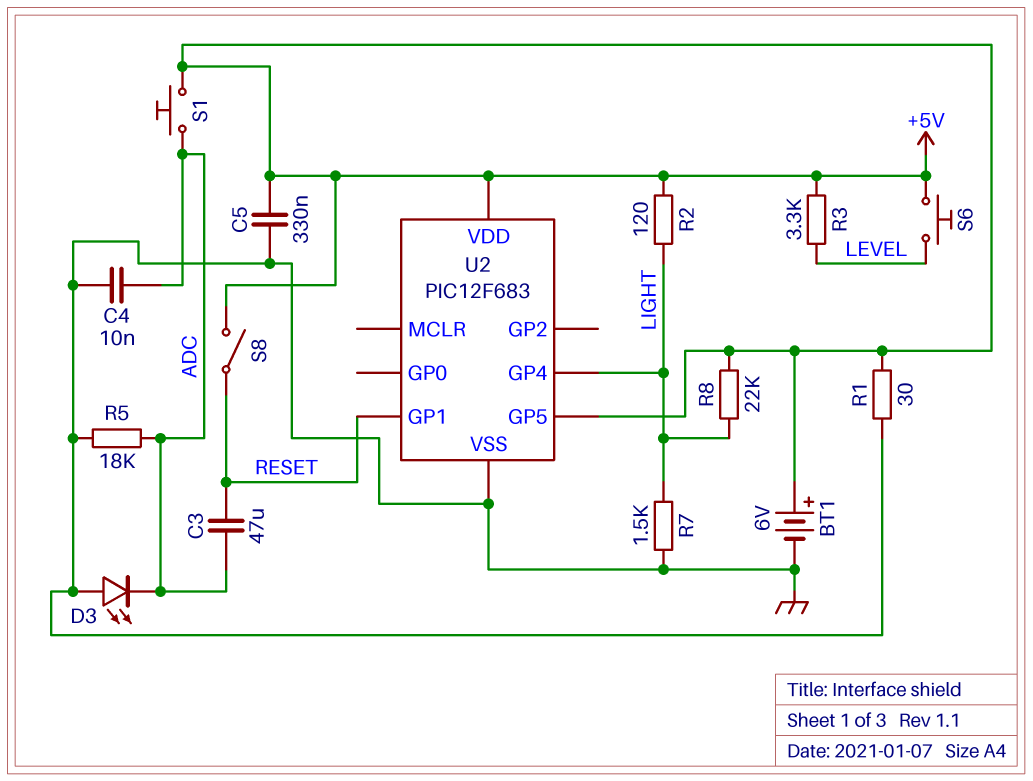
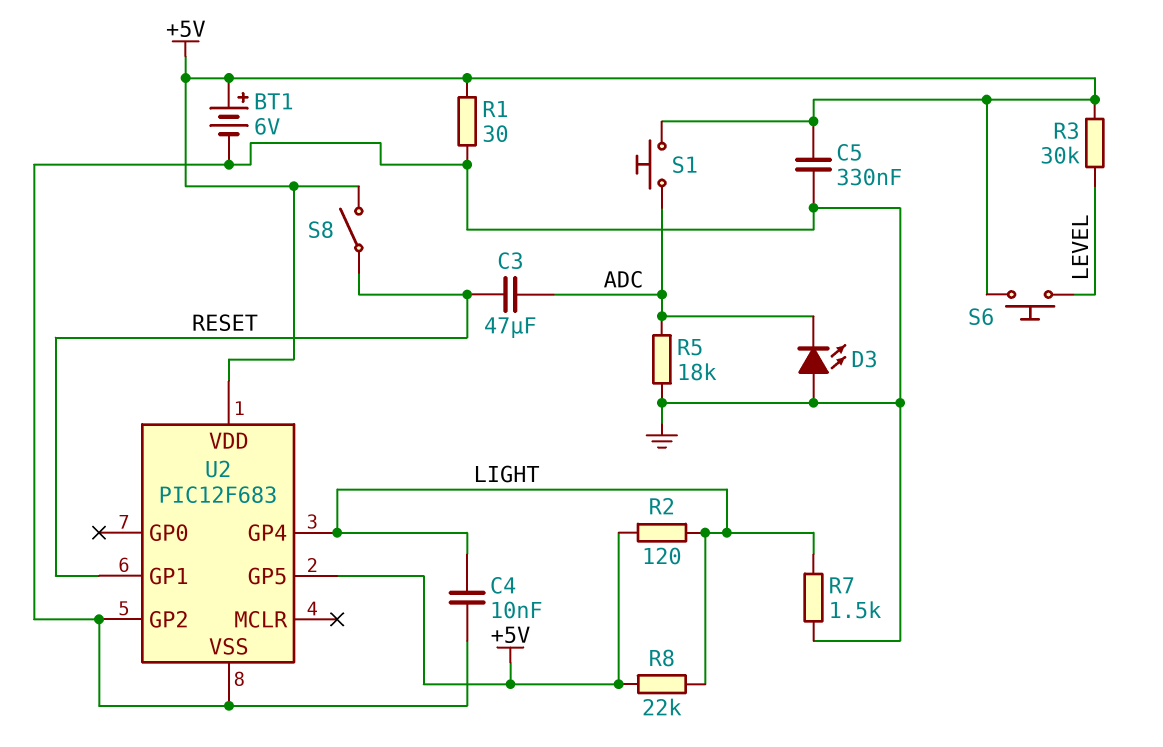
C4: 10nF (ADC, GND) -> 10nF (GND, LIGHT)
R3: 3.3k (+5V, LEVEL) -> 30k (+5V, LEVEL)
U2 pin GP2: none -> GND

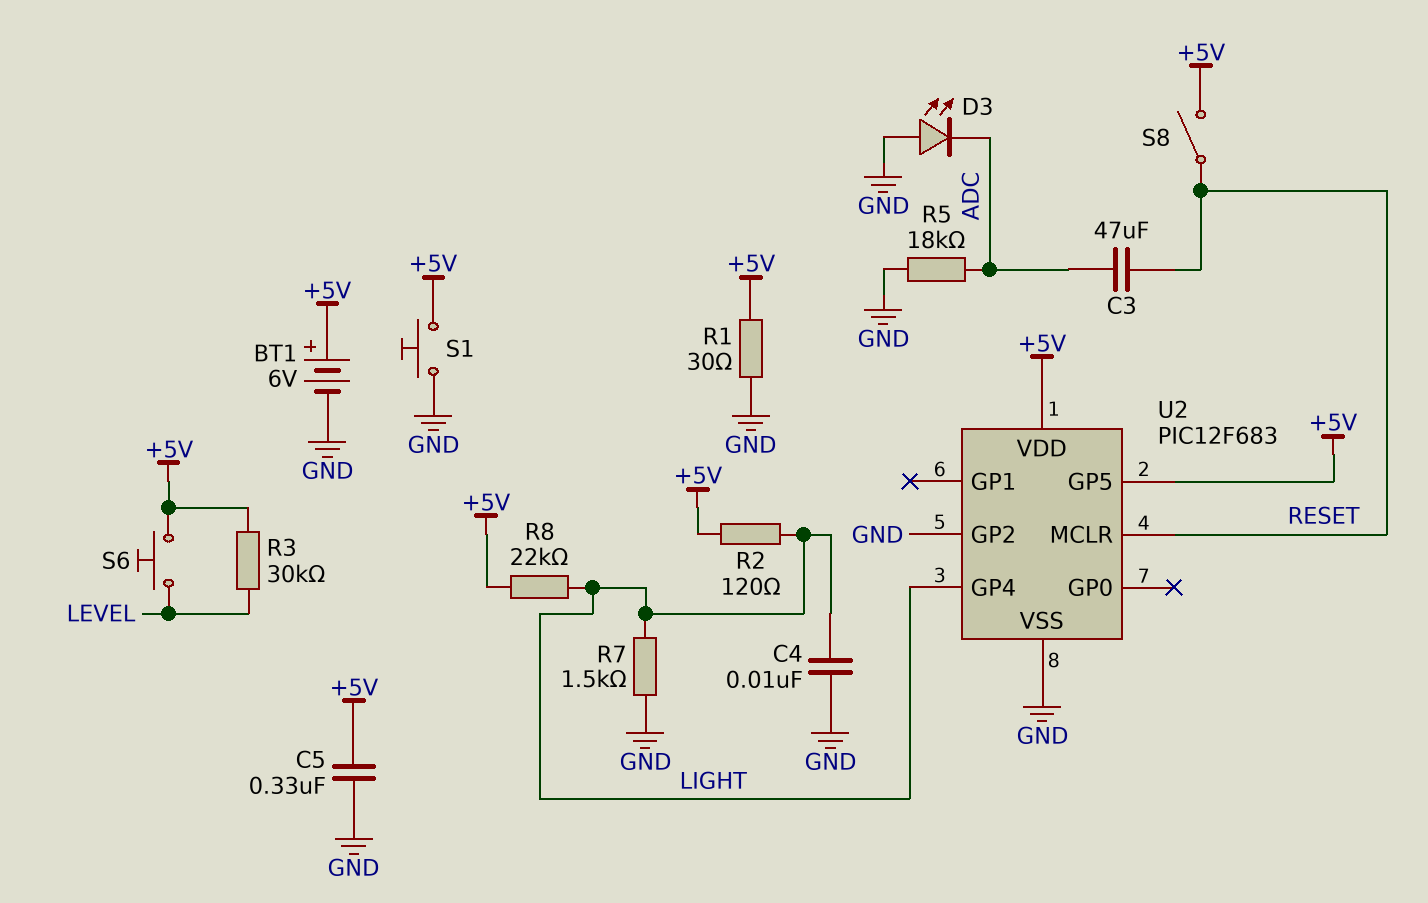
S1: button (+5V, ADC) -> button (+5V, GND)
U2 pin GP1: RESET -> none
U2 pin MCLR: none -> RESET

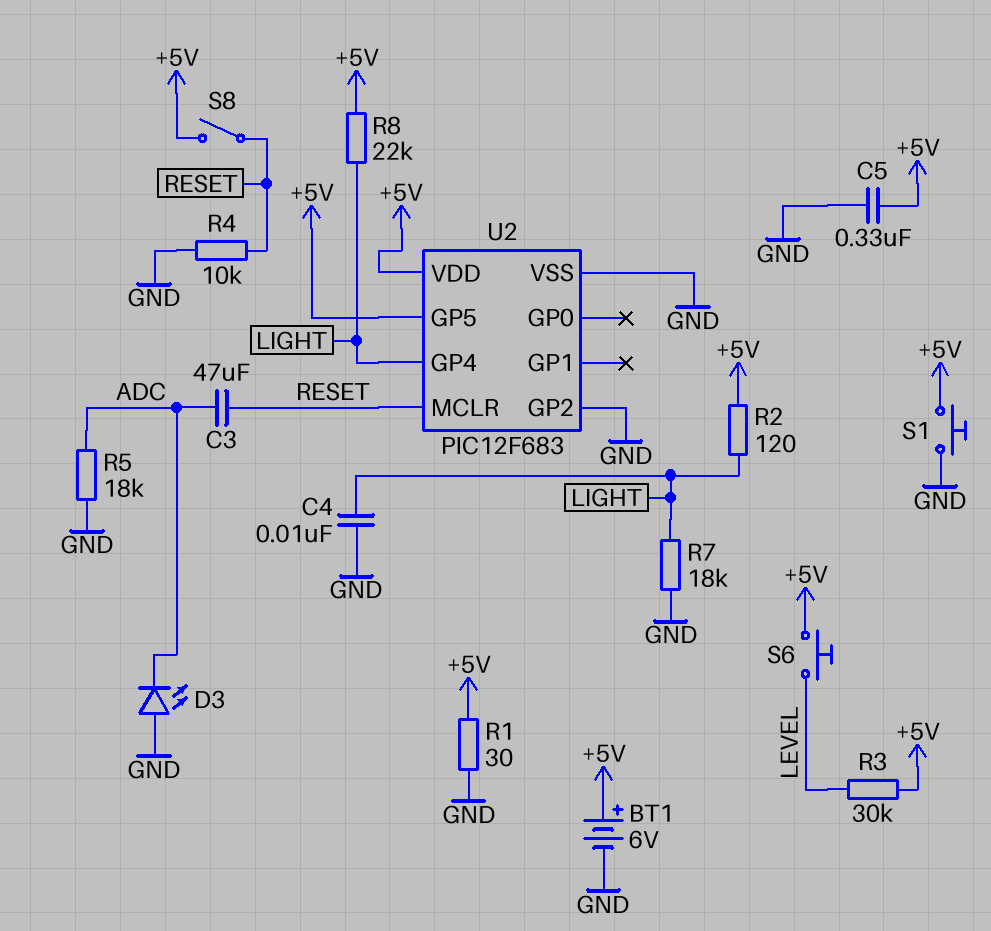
R4: none -> 10k (GND, RESET)
R7: 1.5k (GND, LIGHT) -> 18k (GND, LIGHT)

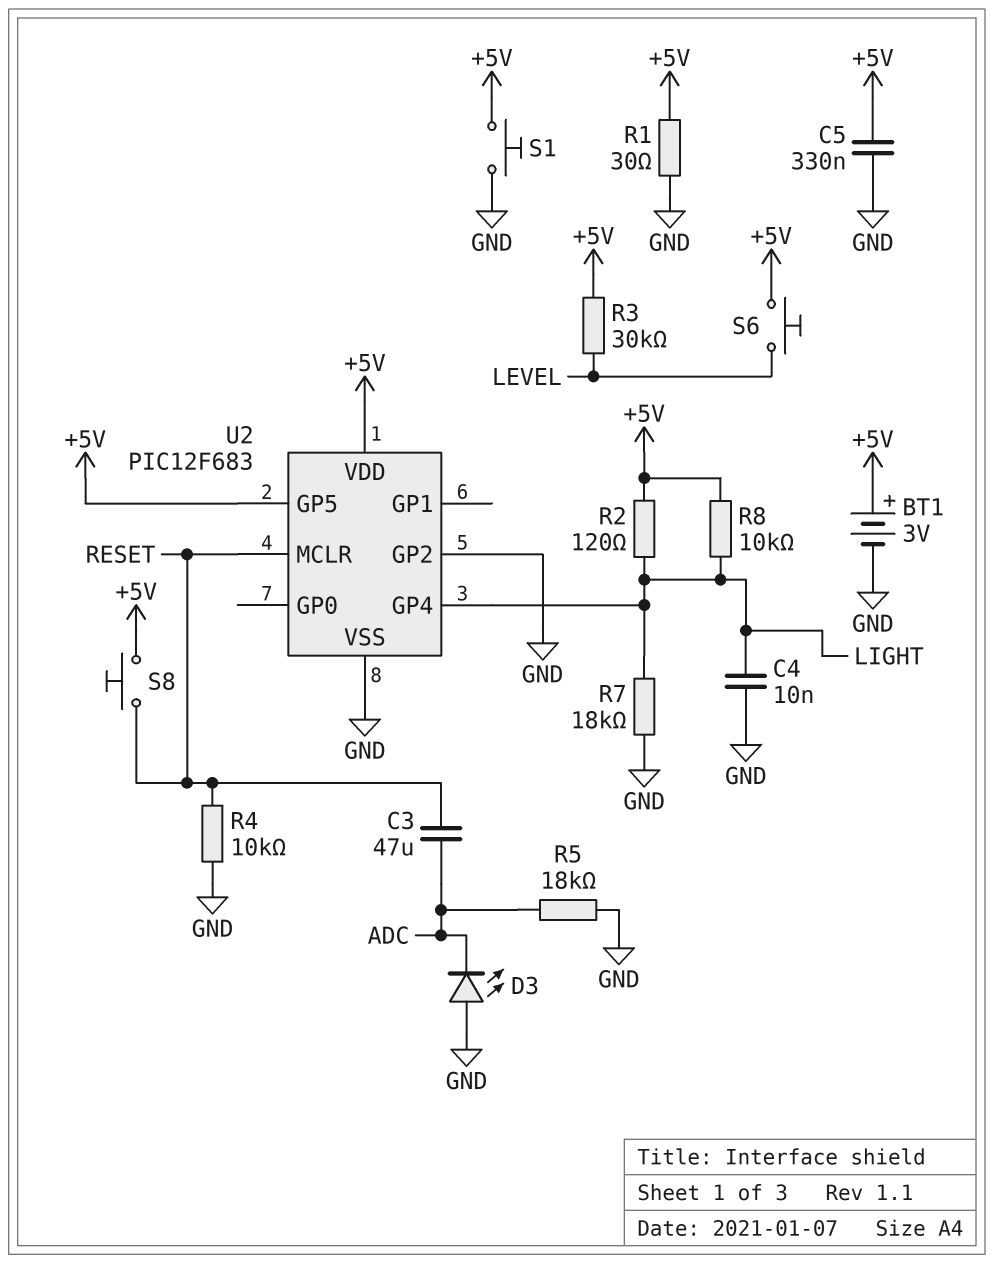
BT1: 6V (plus +5V, minus GND) -> 3V (plus +5V, minus GND)
R8: 22k (+5V, LIGHT) -> 10k (+5V, LIGHT)
S8: switch (+5V, RESET) -> button (+5V, RESET)

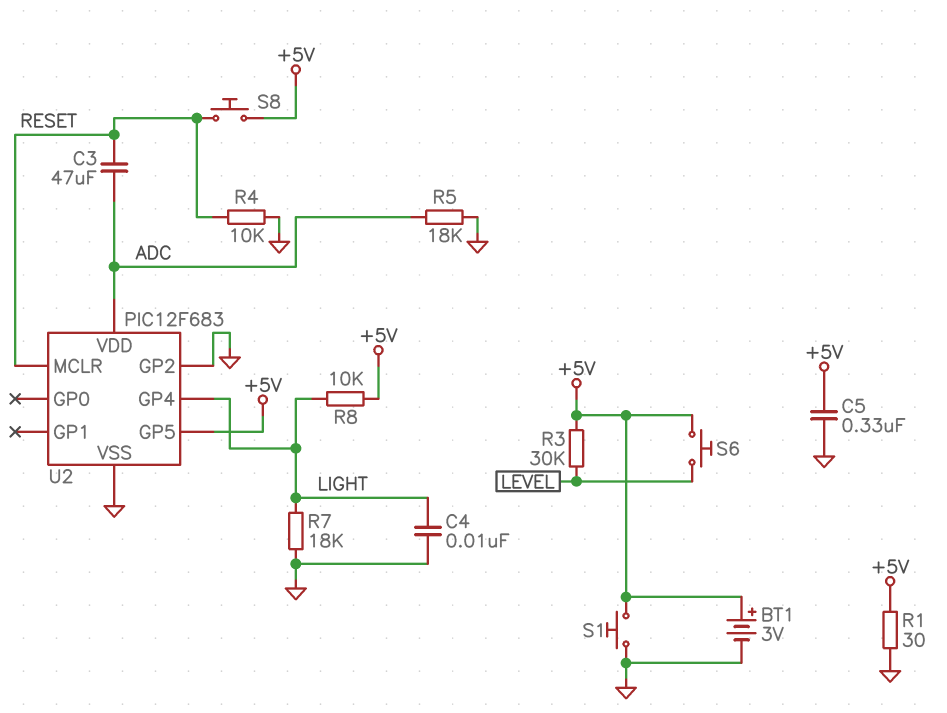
D3: LED (A GND, K ADC) -> none
R2: 120 (+5V, LIGHT) -> none
U2 pin VDD: +5V -> ADC

